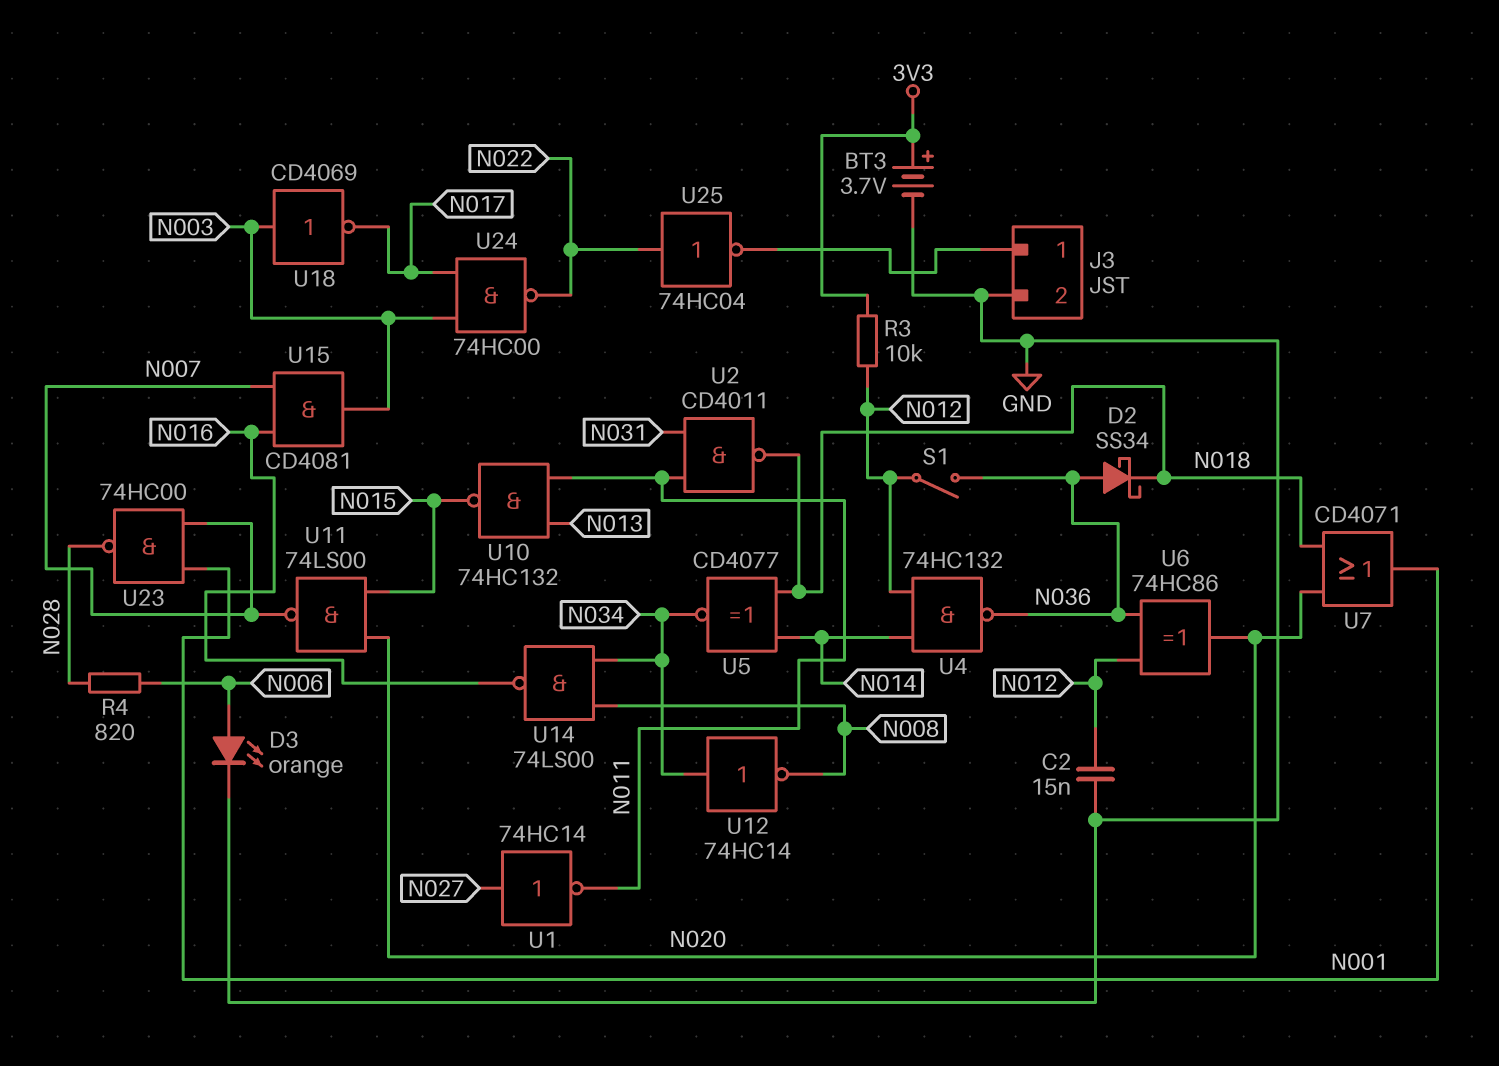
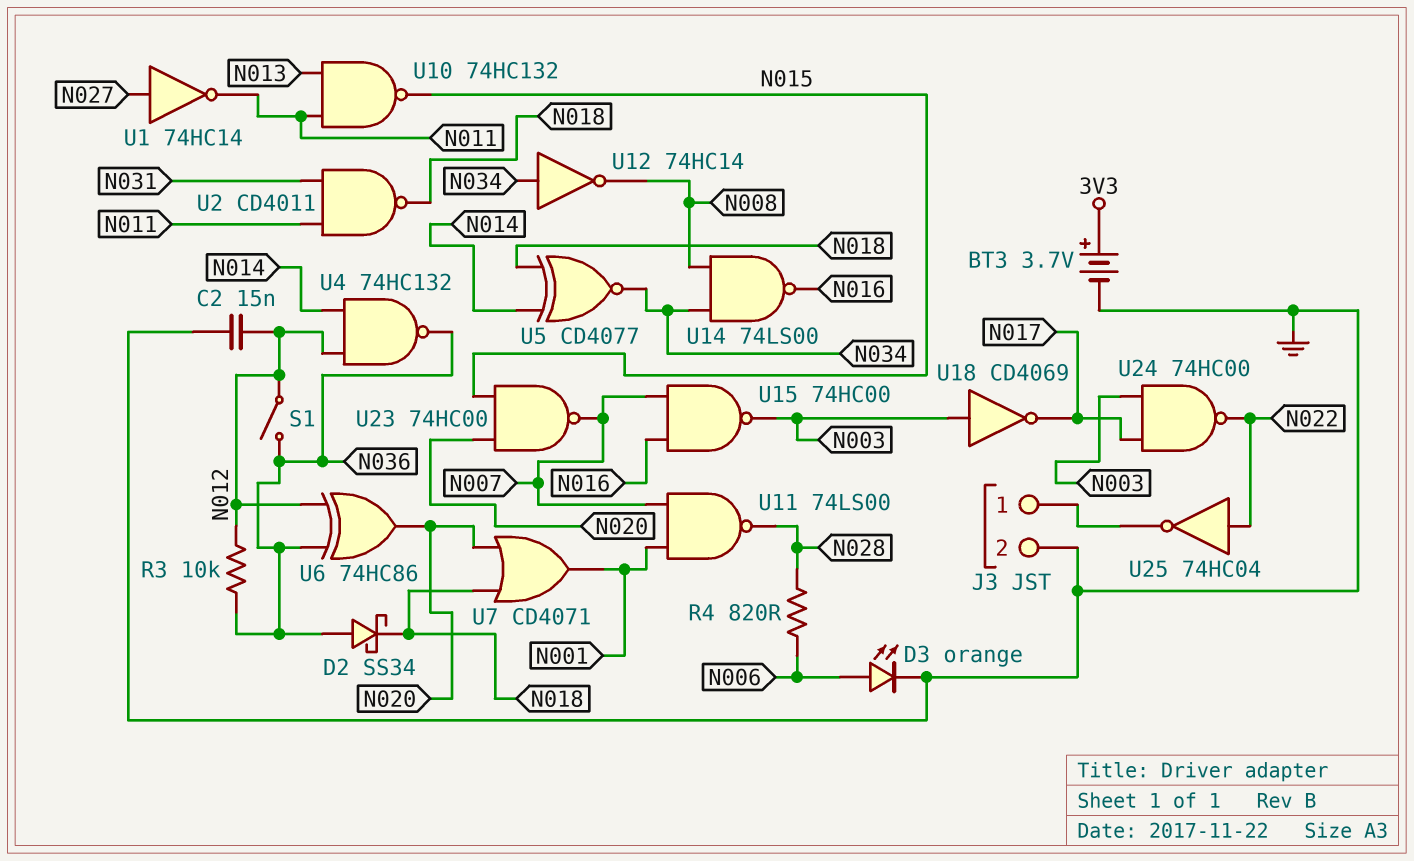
R3: 10k (3V3, N012) -> 10k (N012, N036)
U11: NAND 74LS00 (in N015, in N020, out N007) -> NAND 74LS00 (in N001, in N007, out N028)
U15: AND CD4081 (in N007, in N016, out N003) -> NAND 74HC00 (in N007, in N016, out N003)
U23: NAND 74HC00 (in N001, in N007, out N028) -> NAND 74HC00 (in N015, in N020, out N007)

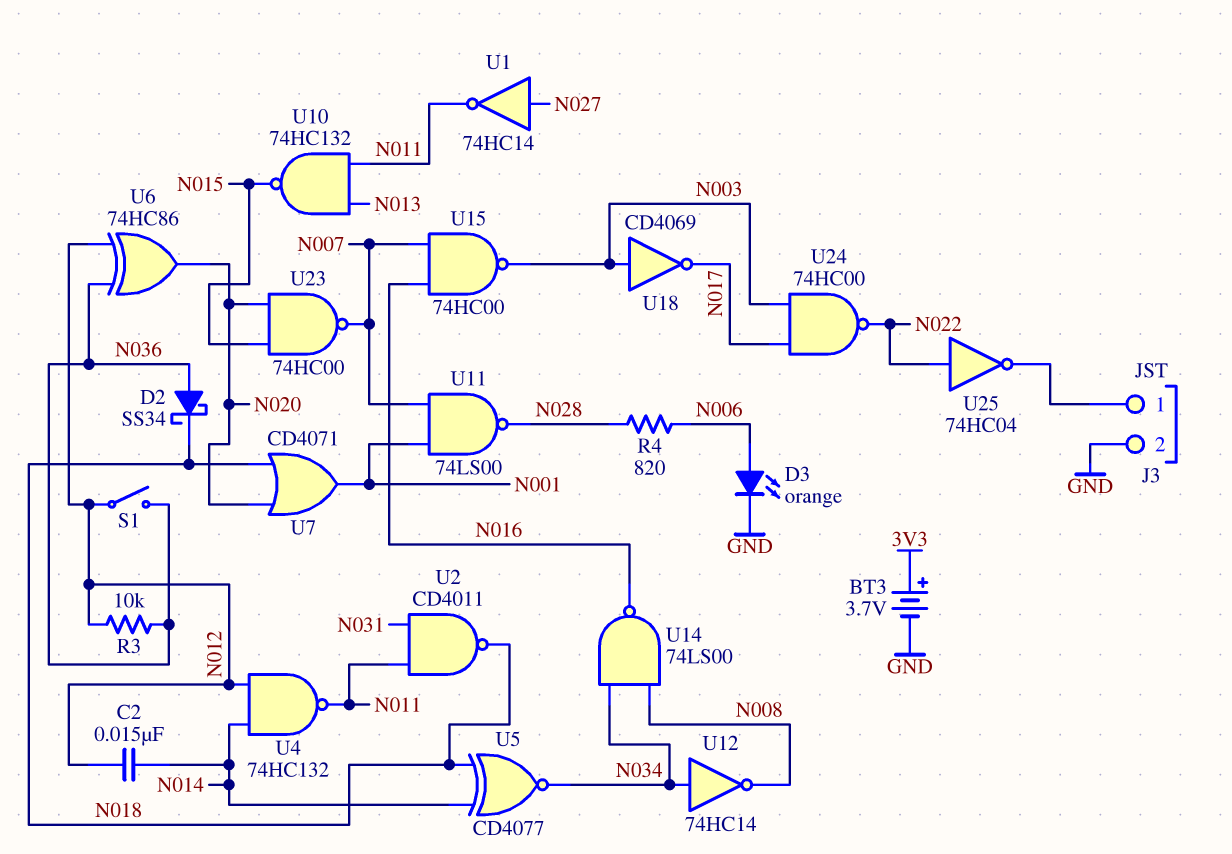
C2: 15nF (GND, N012) -> 15nF (N012, N014)
U4: NAND 74HC132 (in N012, in N014, out N036) -> NAND 74HC132 (in N012, in N014, out N011)

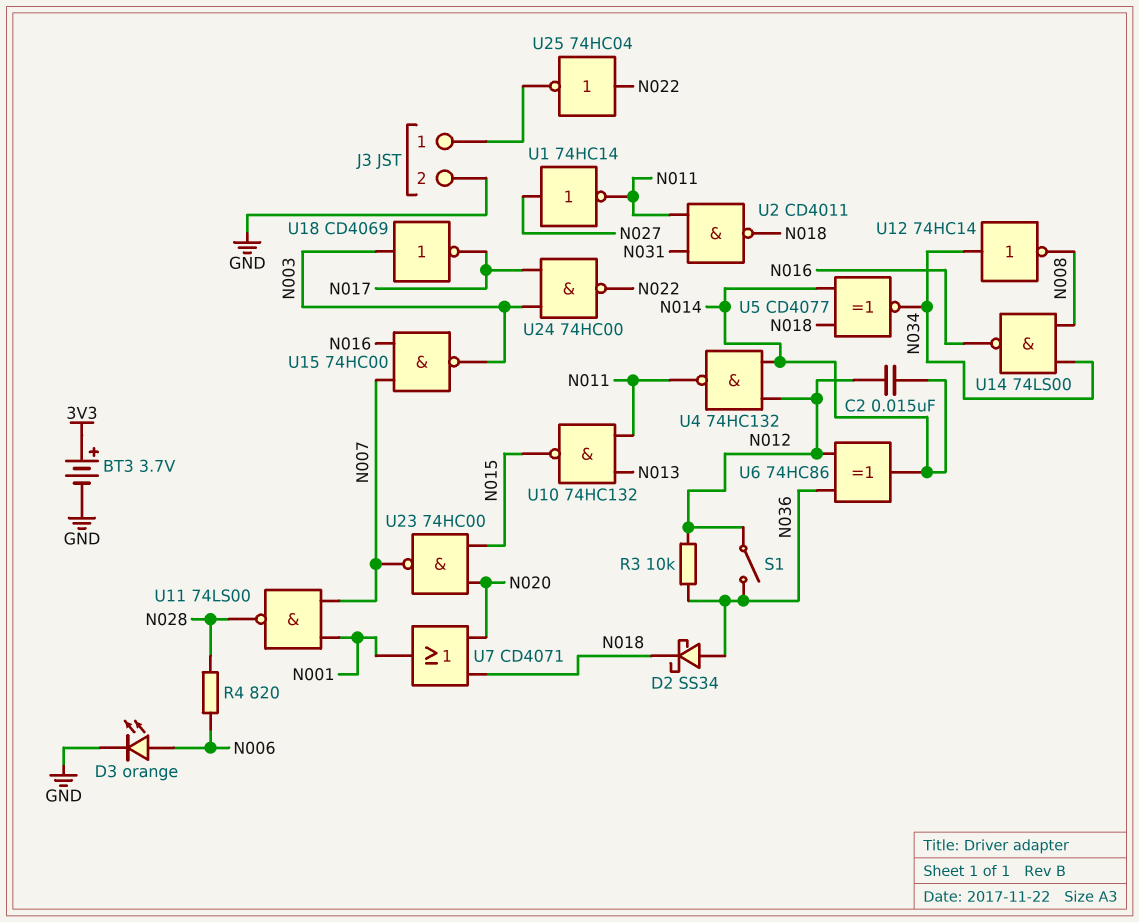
U6: XOR 74HC86 (in N012, in N036, out N020) -> XOR 74HC86 (in N012, in N036, out N014)

